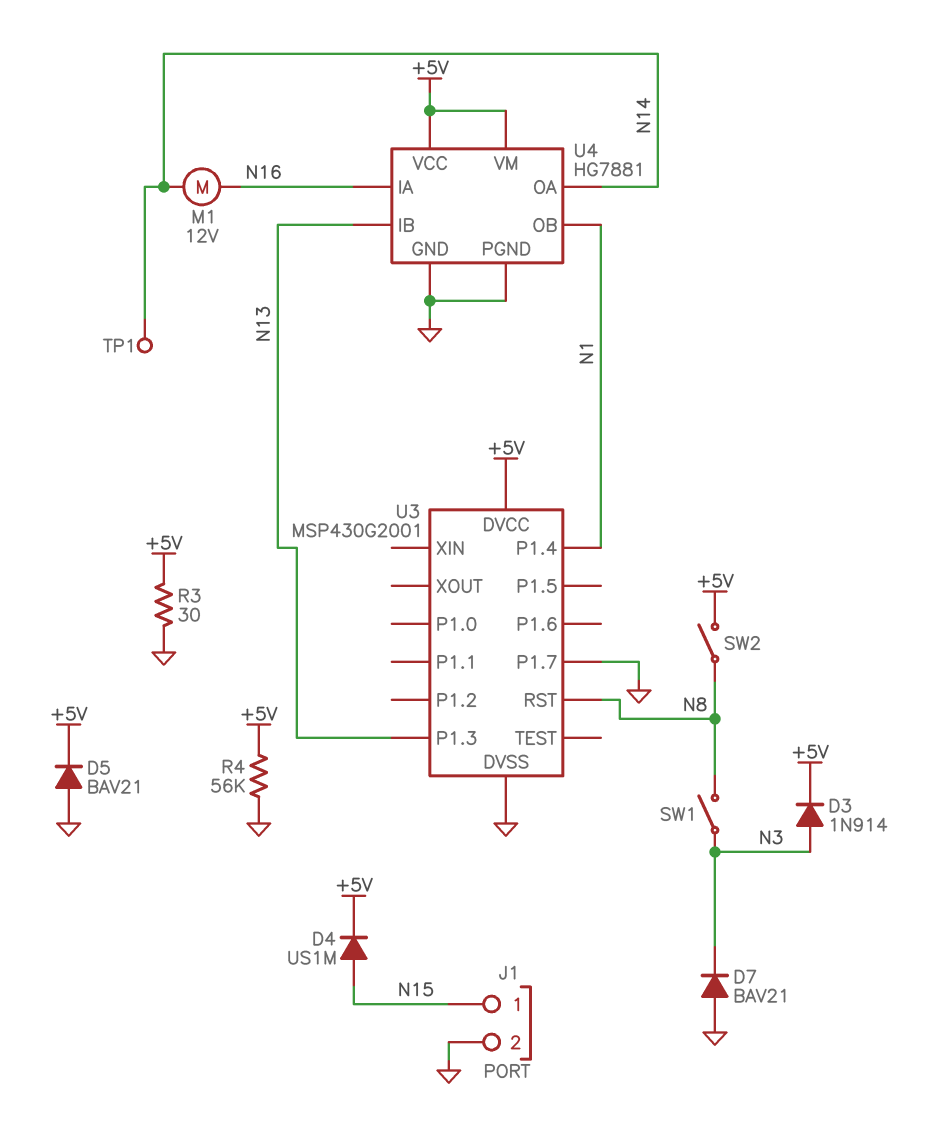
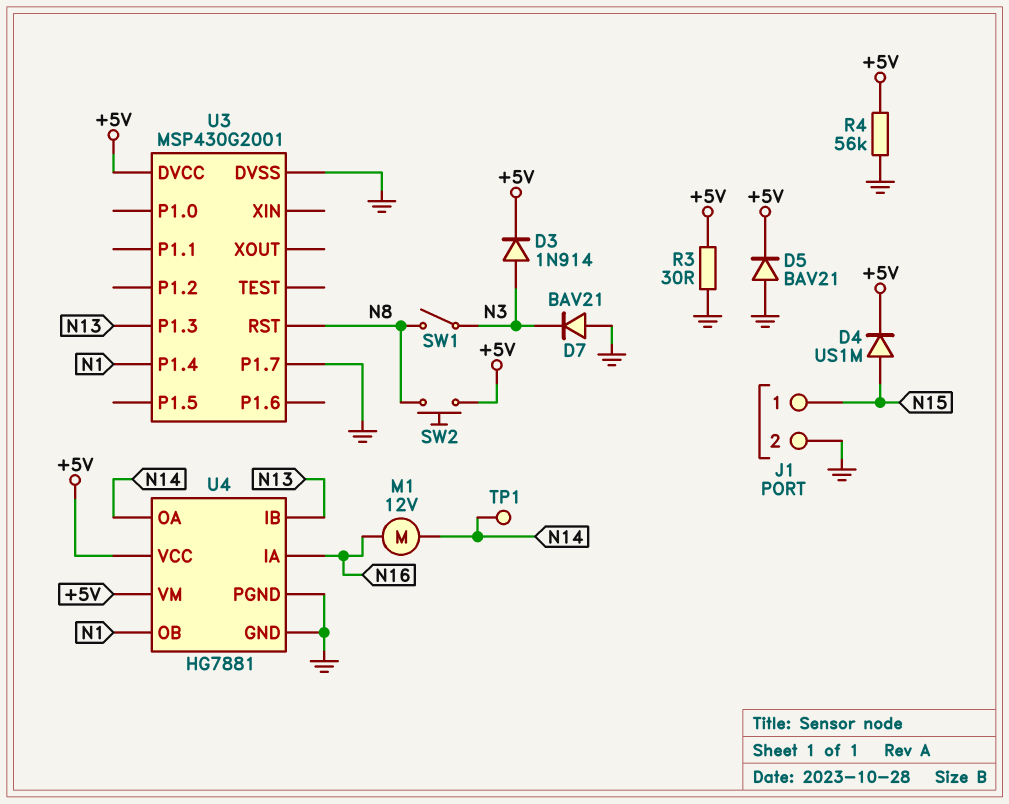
SW2: switch (+5V, N8) -> button (+5V, N8)

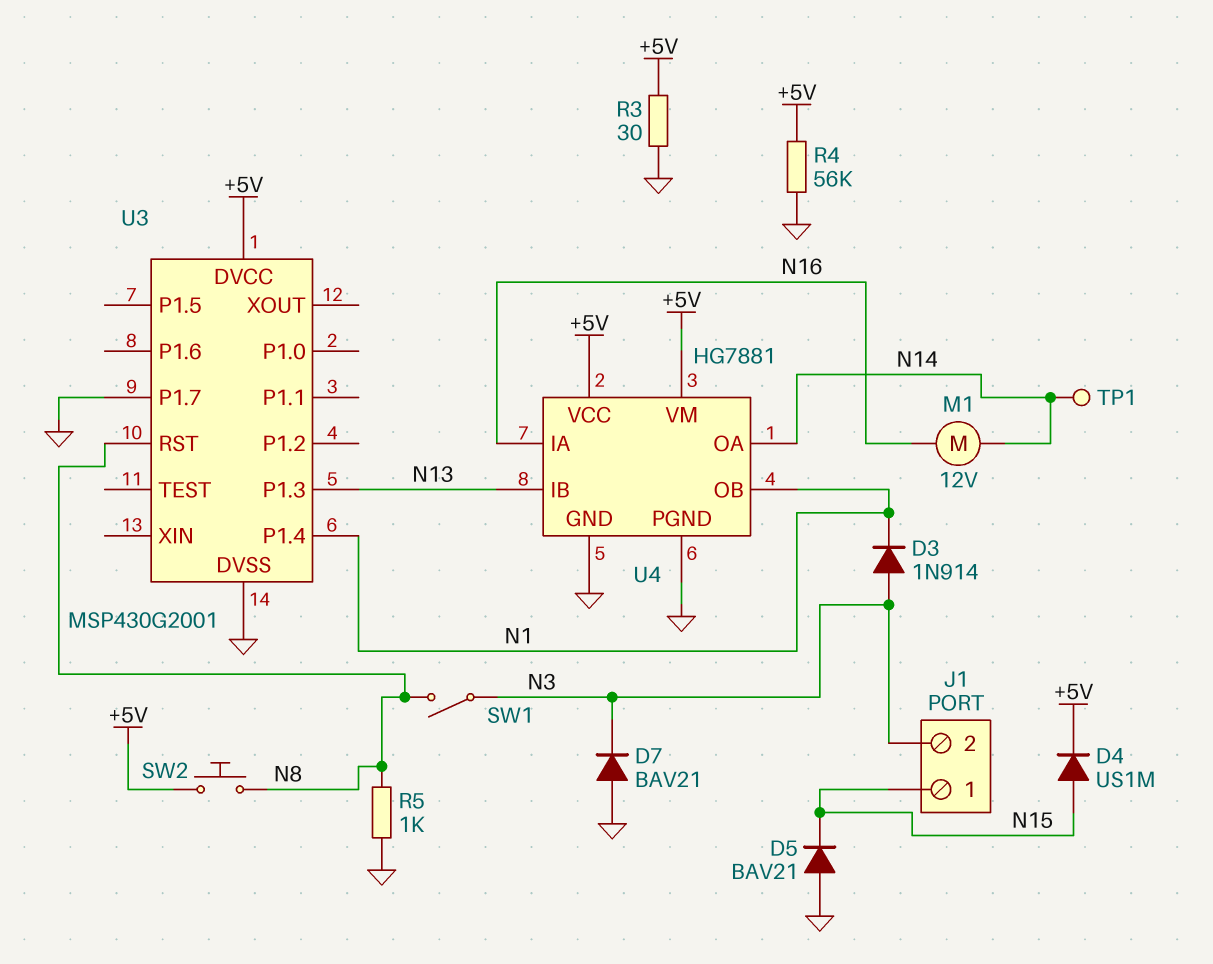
D3: diode 1N914 (A N3, K +5V) -> diode 1N914 (A N3, K N1)
D5: diode BAV21 (A GND, K +5V) -> diode BAV21 (A GND, K N15)
J1 pin 2: GND -> N3
R5: none -> 1k (GND, N8)

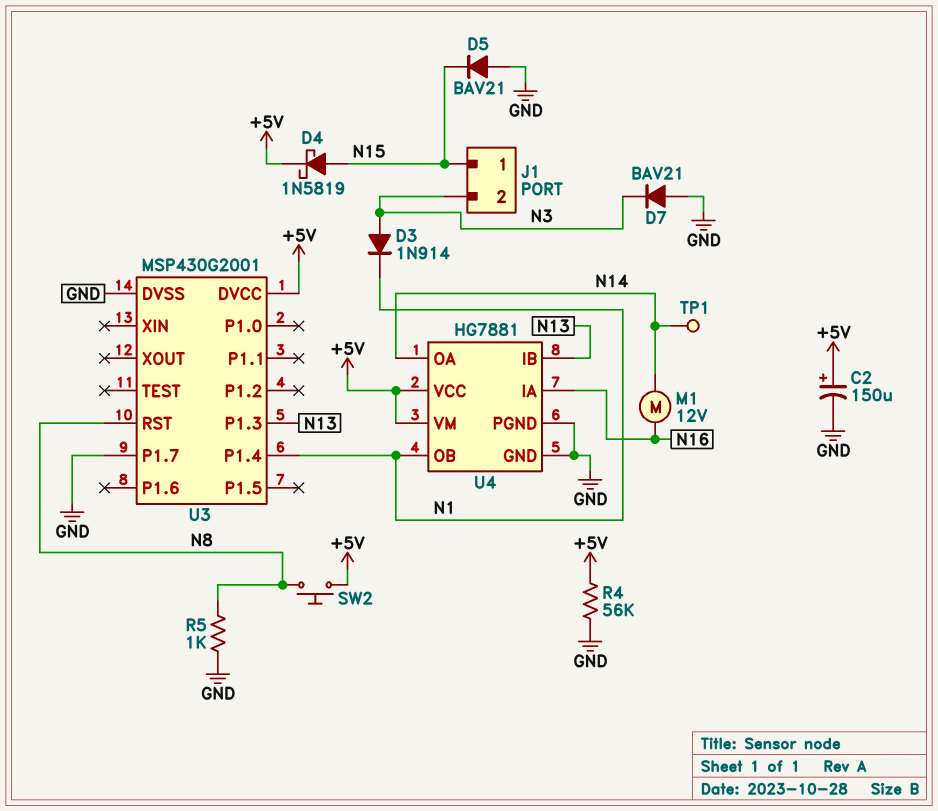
C2: none -> 150uF (plus +5V, minus GND)
D4: diode US1M (A N15, K +5V) -> schottky 1N5819 (A N15, K +5V)
R3: 30 (+5V, GND) -> none
SW1: switch (N3, N8) -> none

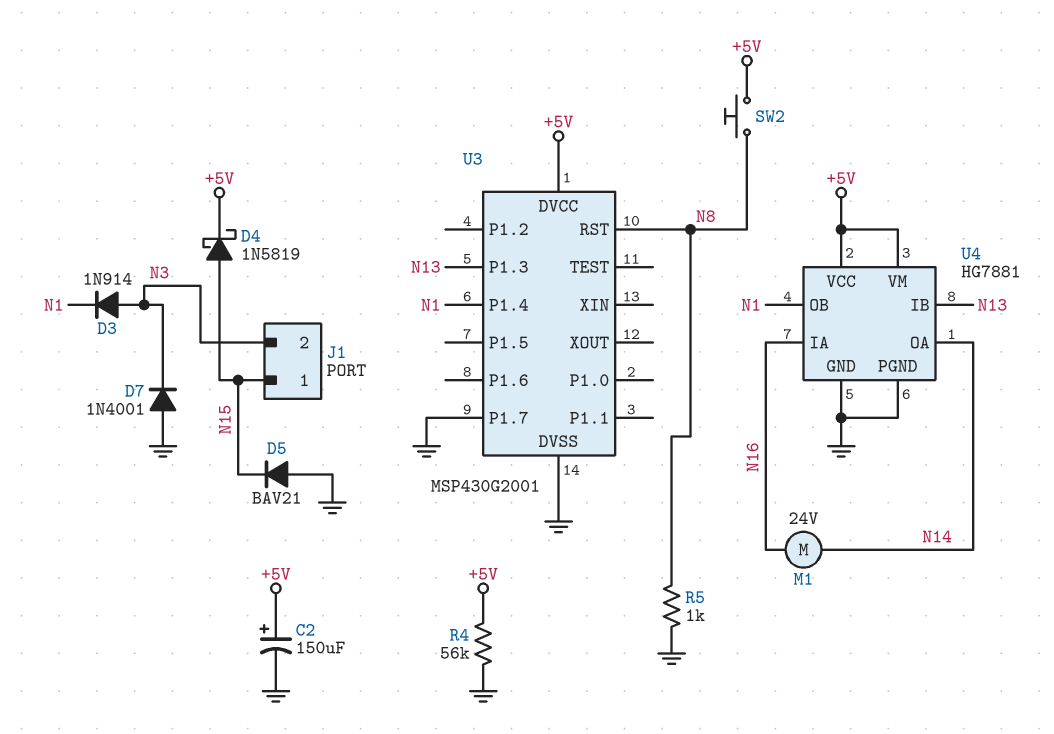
D7: diode BAV21 (A GND, K N3) -> diode 1N4001 (A GND, K N3)
M1: motor 12V (N14, N16) -> motor 24V (N14, N16)
TP1: test point (N14) -> none

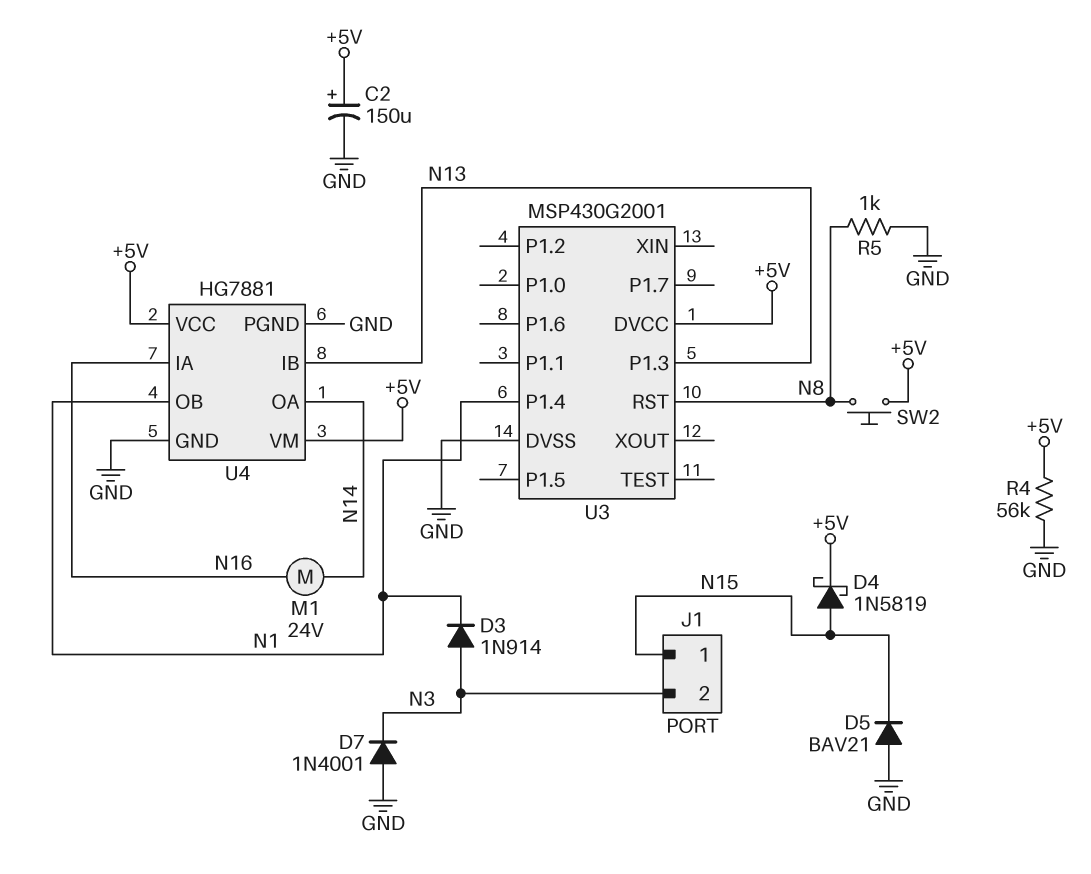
U3 pin P1.7: GND -> none

